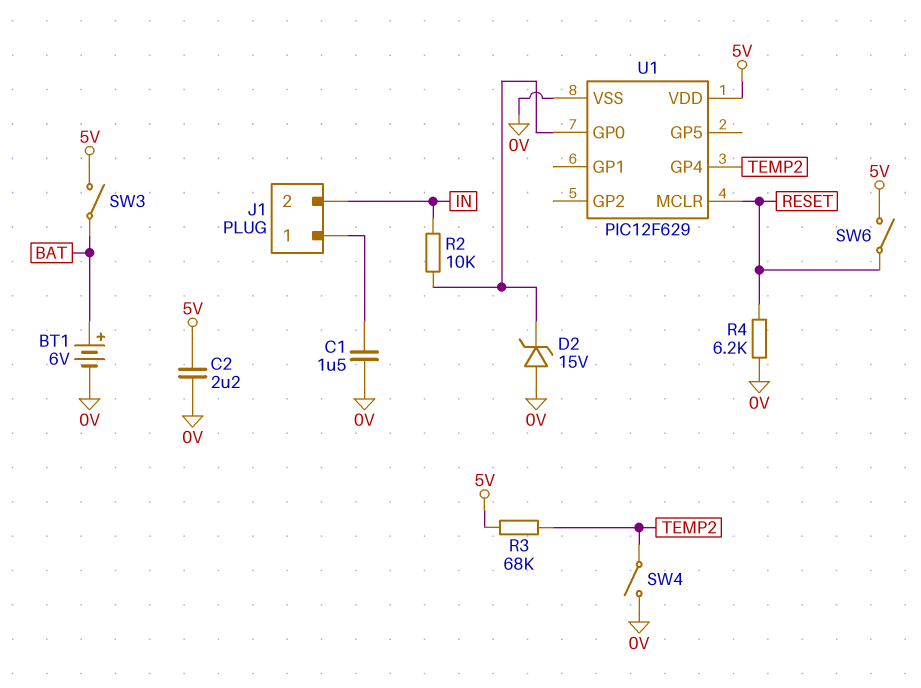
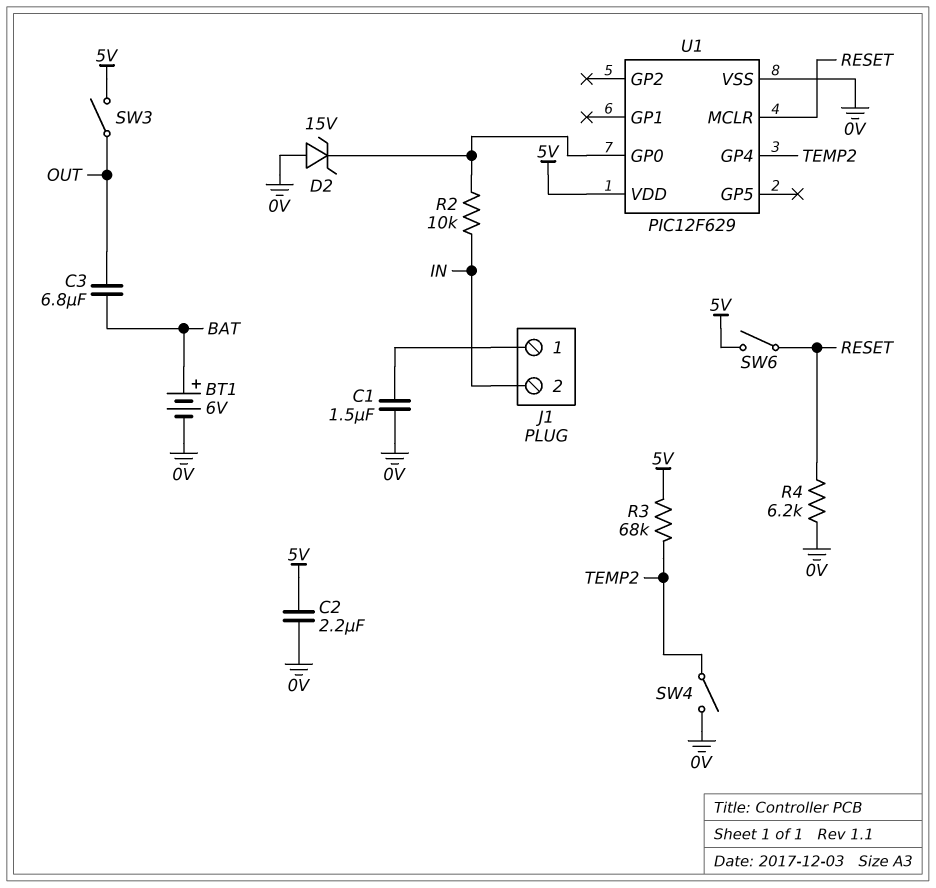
C3: none -> 6.8uF (BAT, OUT)
SW3: switch (5V, BAT) -> switch (5V, OUT)

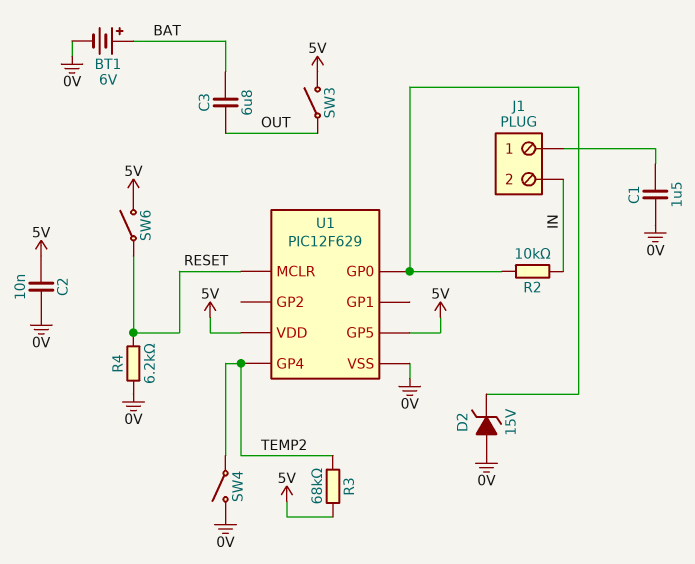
C2: 2.2uF (0V, 5V) -> 10nF (0V, 5V)
U1 pin GP5: none -> 5V

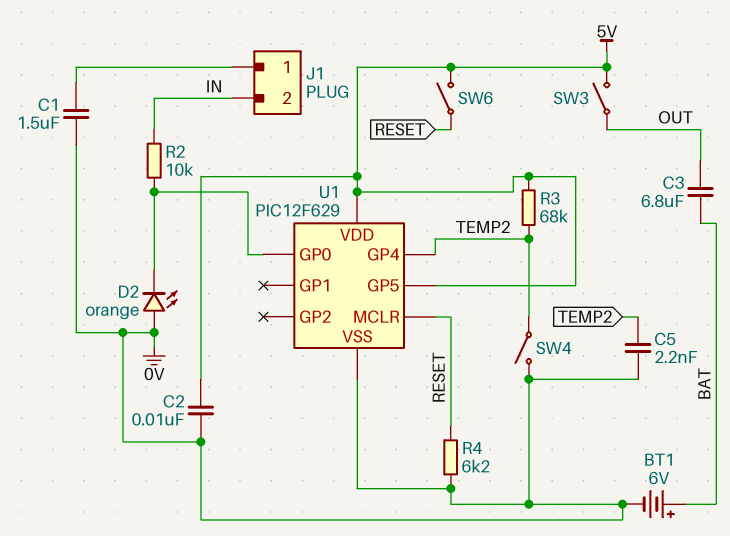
C5: none -> 2.2nF (0V, TEMP2)
D2: zener 15V (A 0V, K U1/GP0) -> LED orange (A 0V, K U1/GP0)

